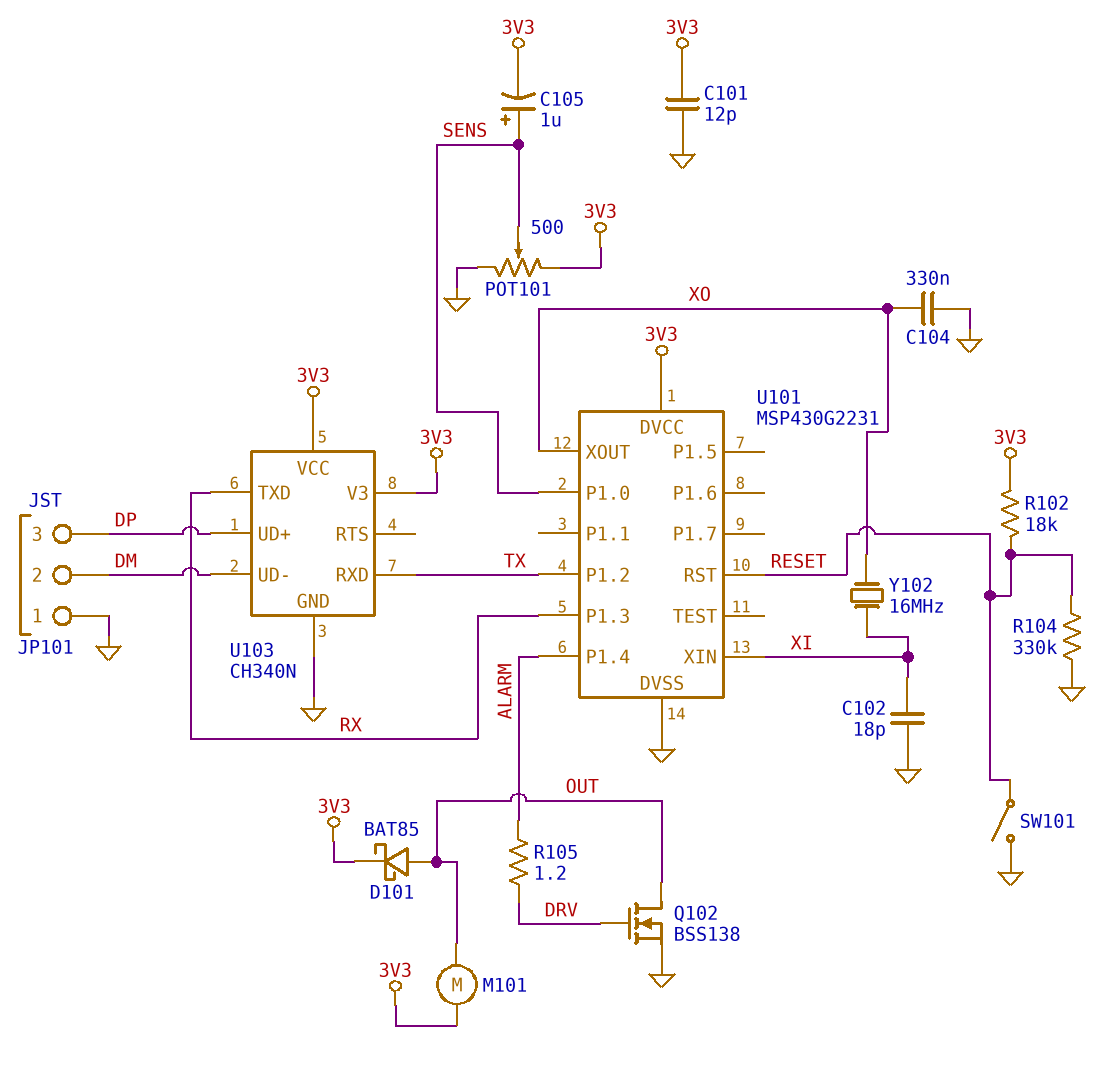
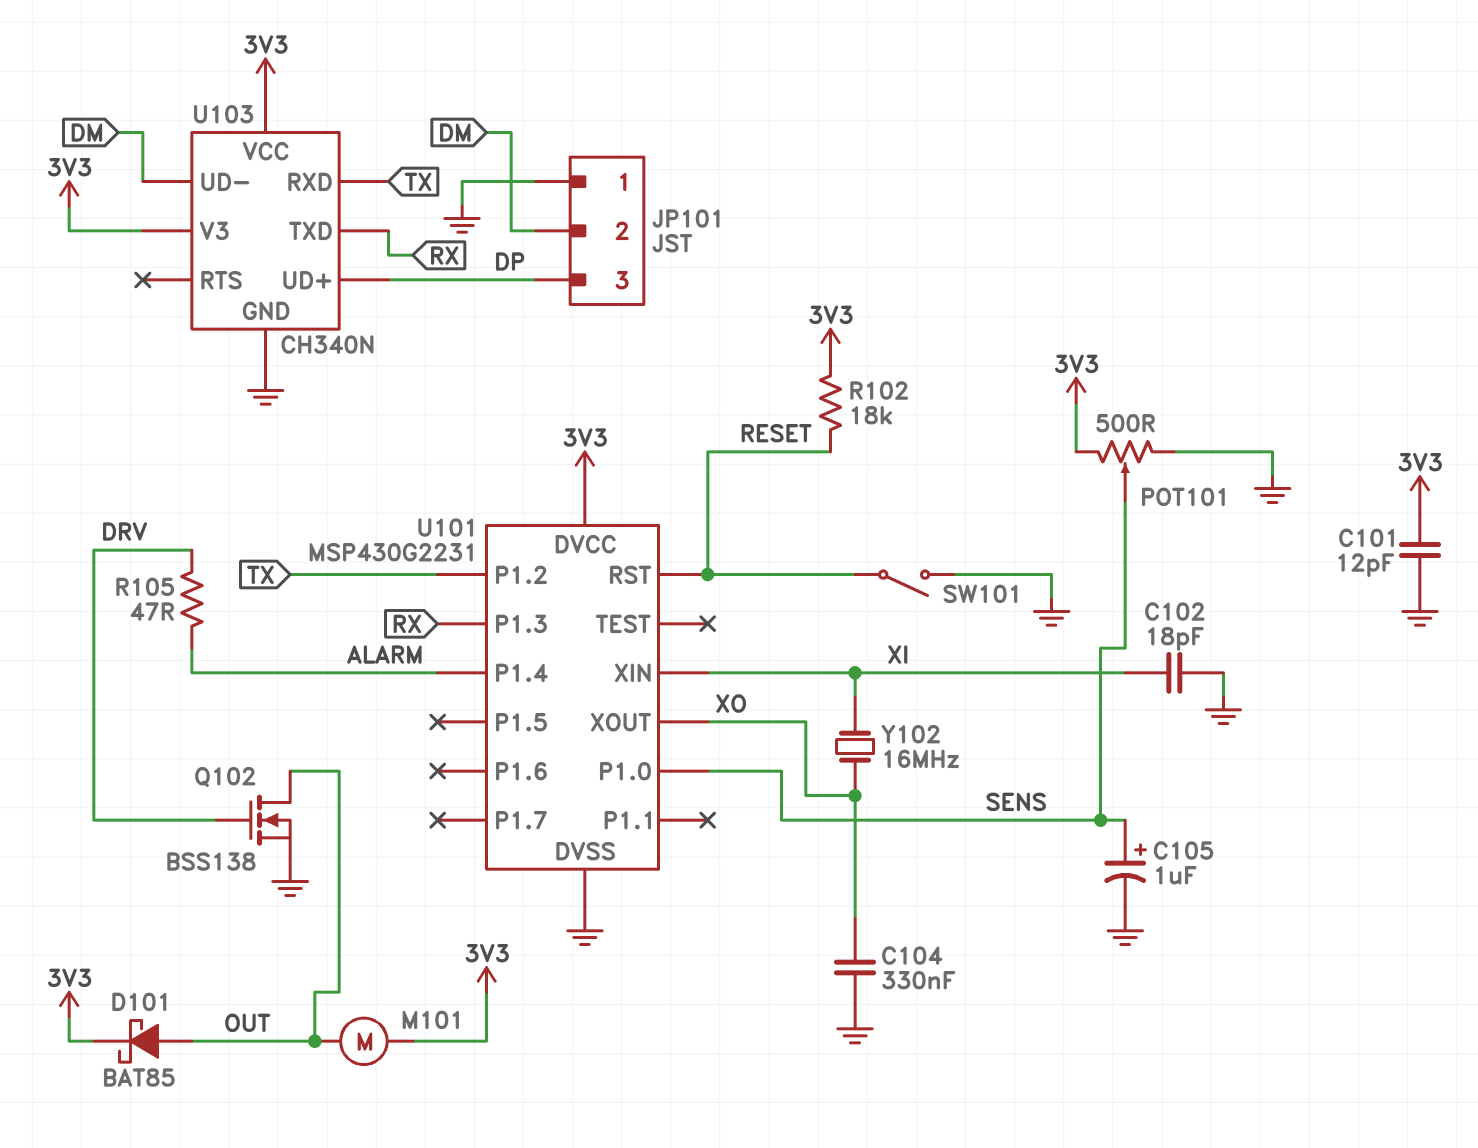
C105: 1uF (plus SENS, minus 3V3) -> 1uF (plus SENS, minus GND)
R104: 330k (GND, RESET) -> none
R105: 1.2 (ALARM, DRV) -> 47 (ALARM, DRV)

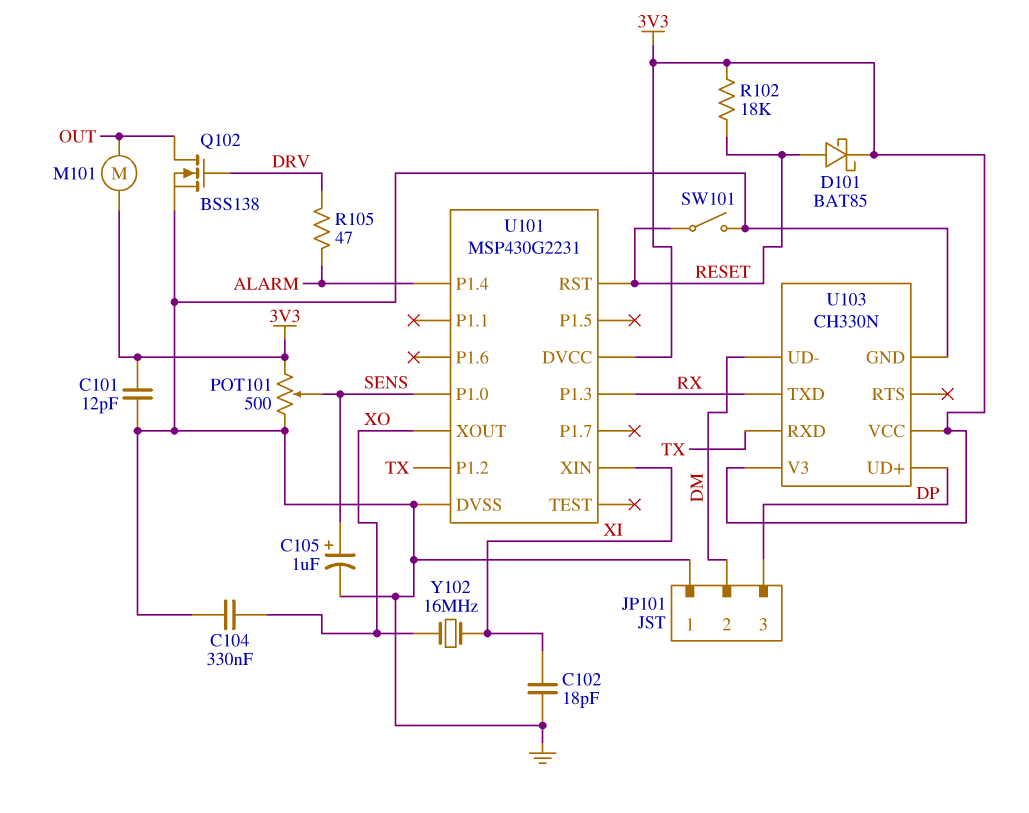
D101: schottky BAT85 (A OUT, K 3V3) -> schottky BAT85 (A RESET, K 3V3)
U103: CH340N -> CH330N

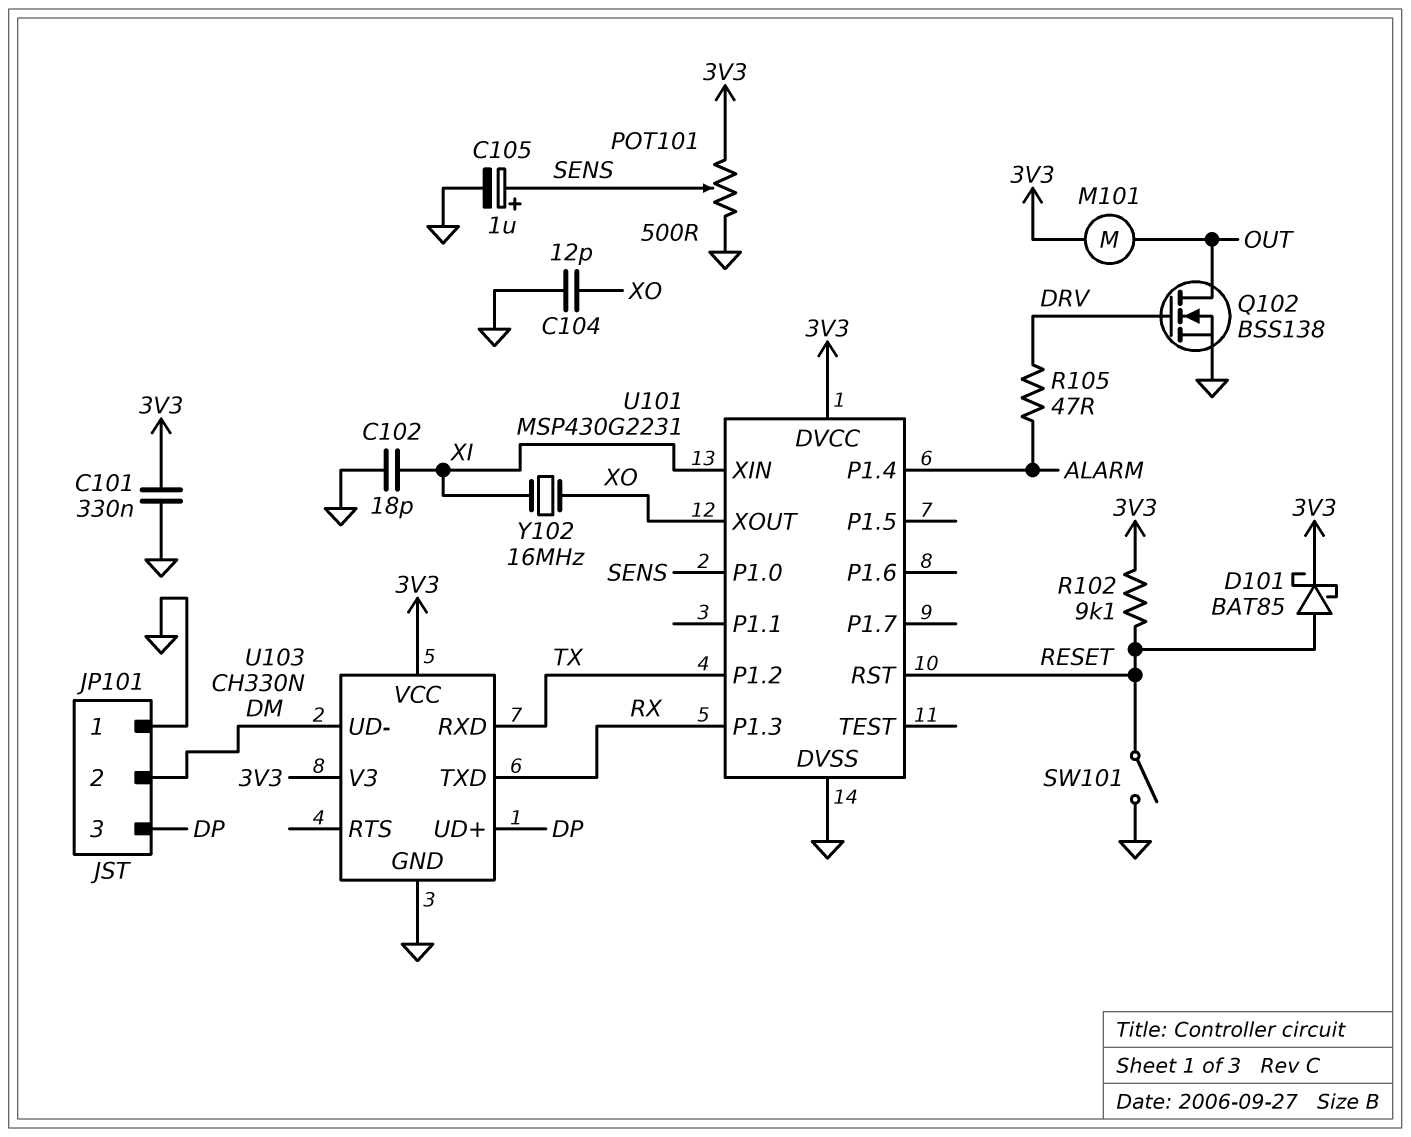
C101: 12pF (3V3, GND) -> 330nF (3V3, GND)
C104: 330nF (GND, XO) -> 12pF (GND, XO)
R102: 18k (3V3, RESET) -> 9.1k (3V3, RESET)

